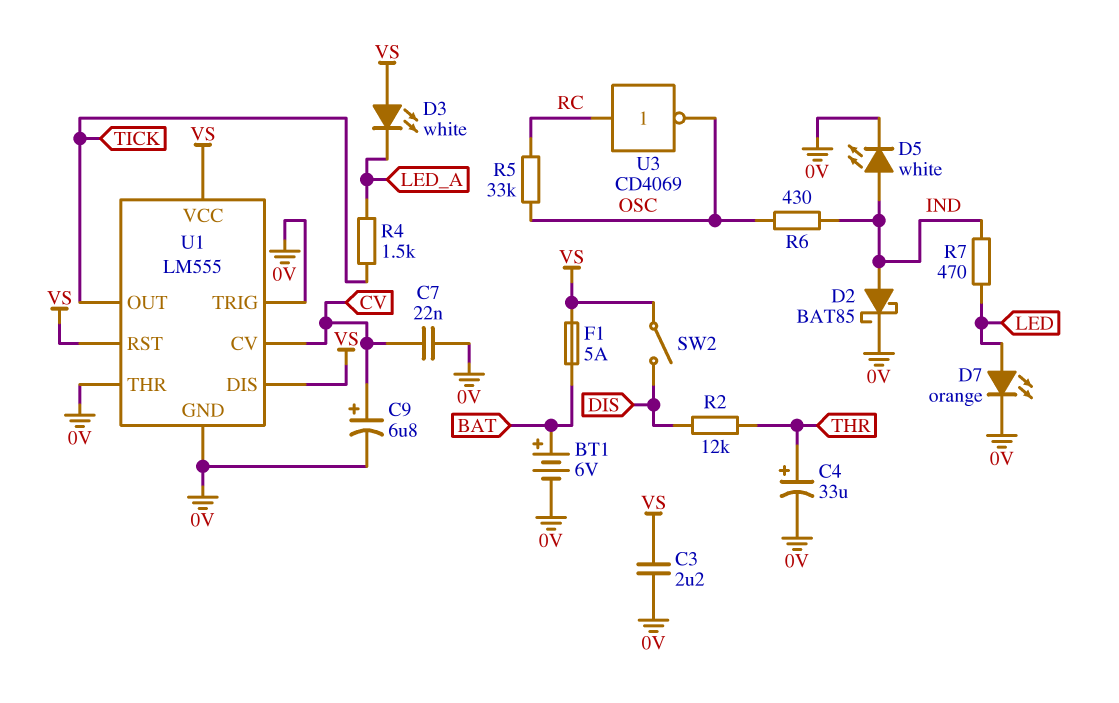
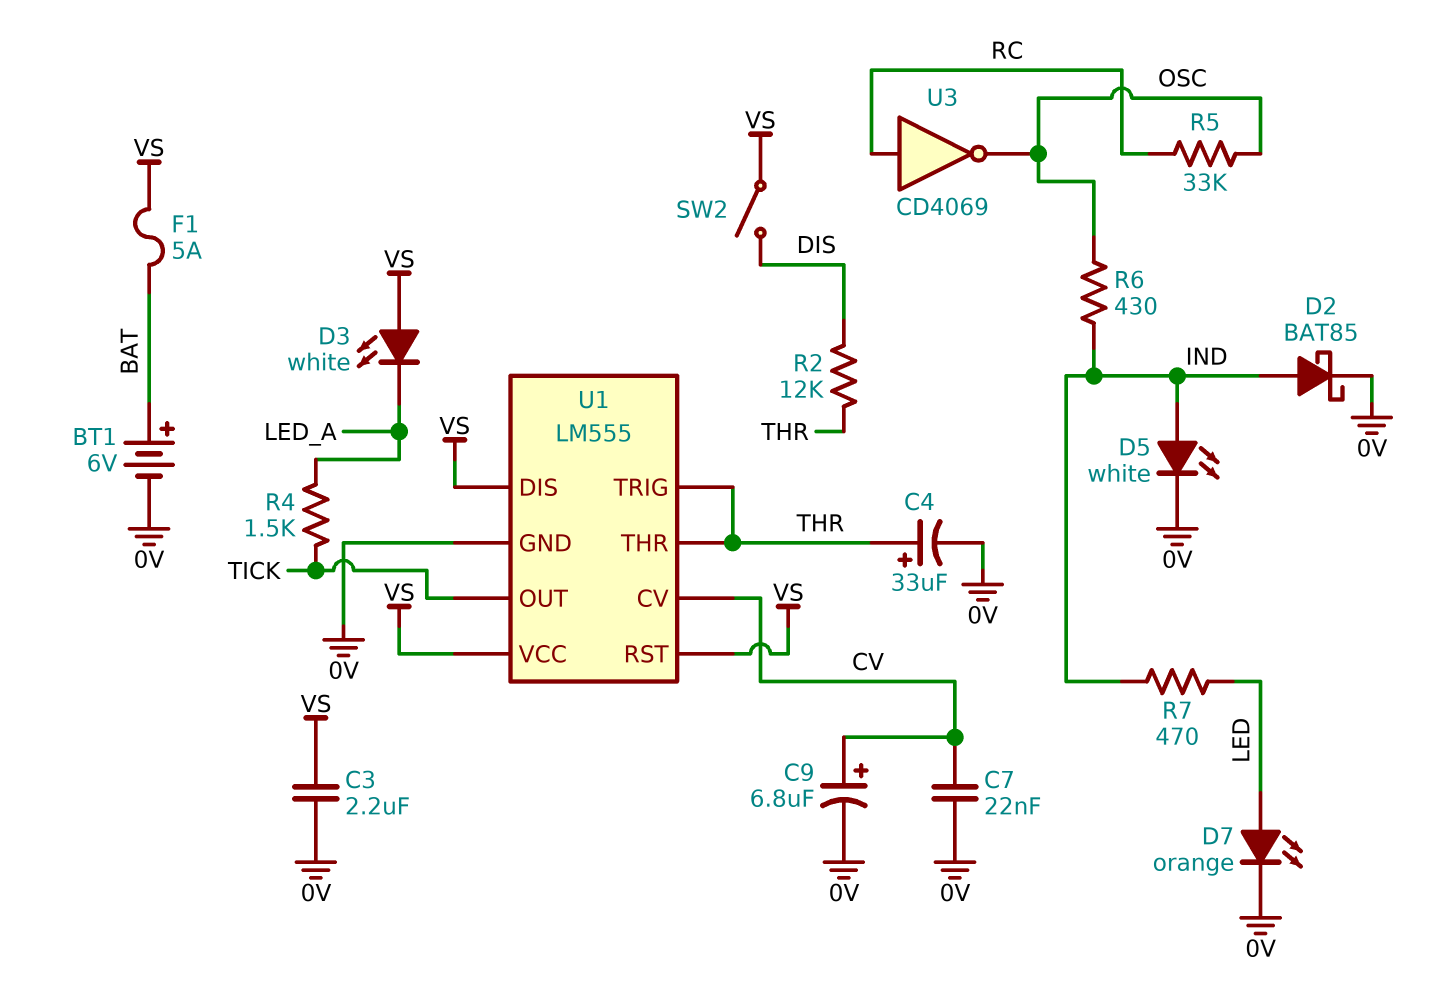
U1 pin THR: 0V -> THR
U1 pin TRIG: 0V -> THR

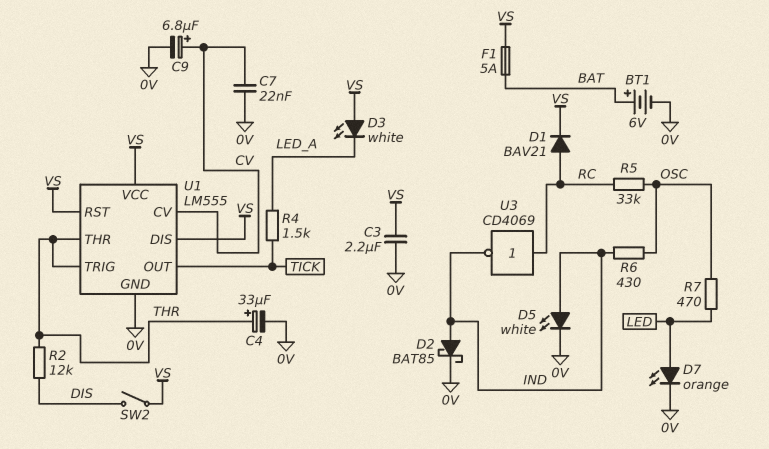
D1: none -> diode BAV21 (A RC, K VS)
R7: 470 (IND, LED) -> 470 (LED, OSC)
U3: NOT CD4069 (in RC, out OSC) -> NOT CD4069 (in RC, out IND)

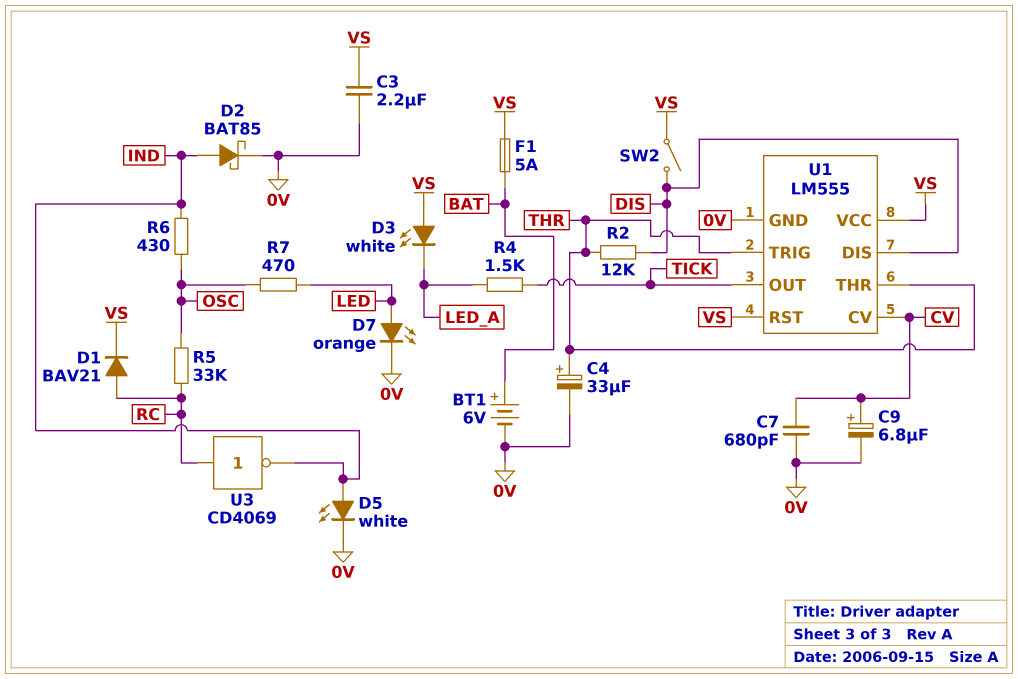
C7: 22nF (0V, CV) -> 680pF (0V, CV)
U1 pin DIS: VS -> DIS

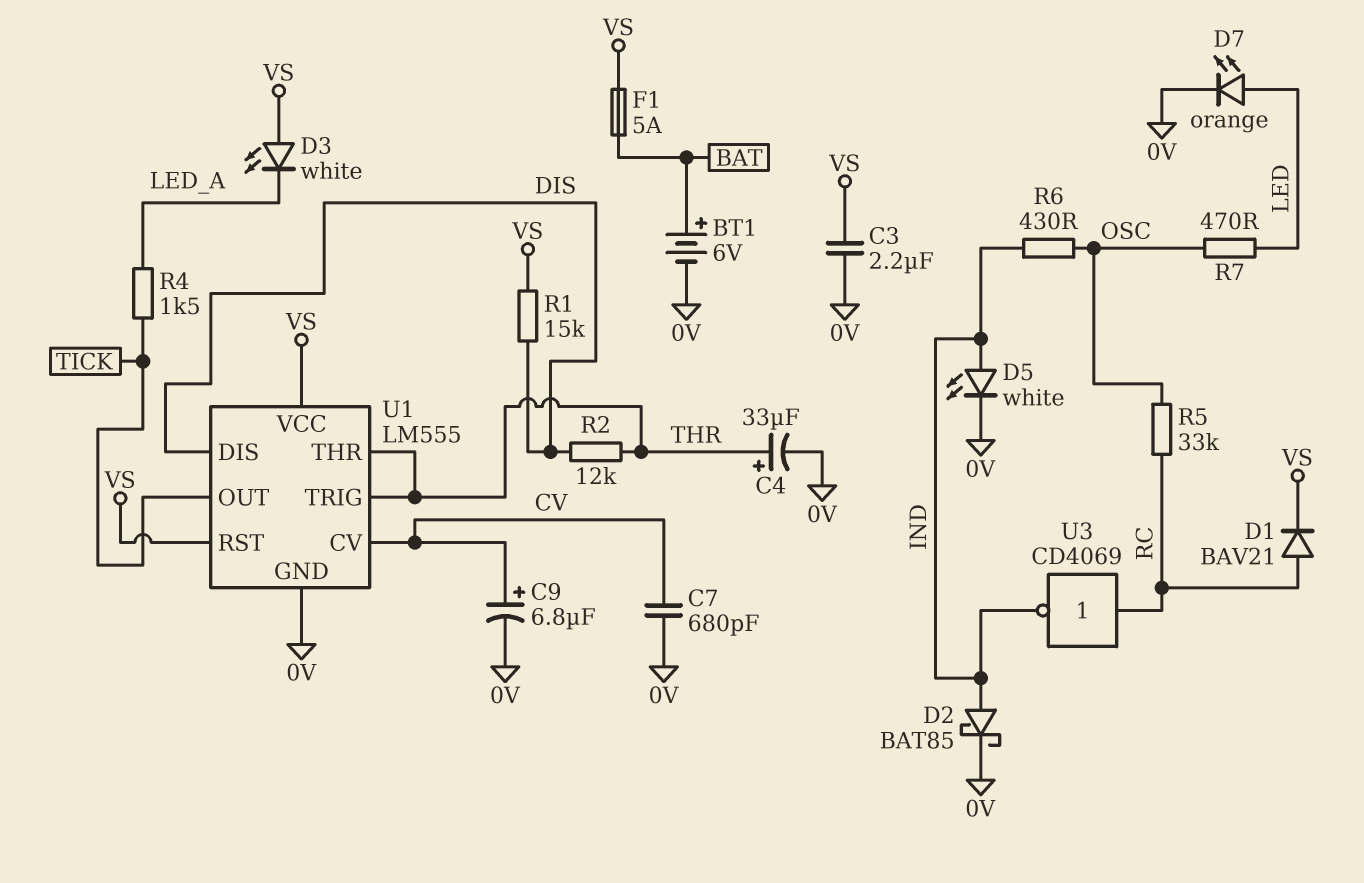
R1: none -> 15k (DIS, VS)
SW2: switch (DIS, VS) -> none

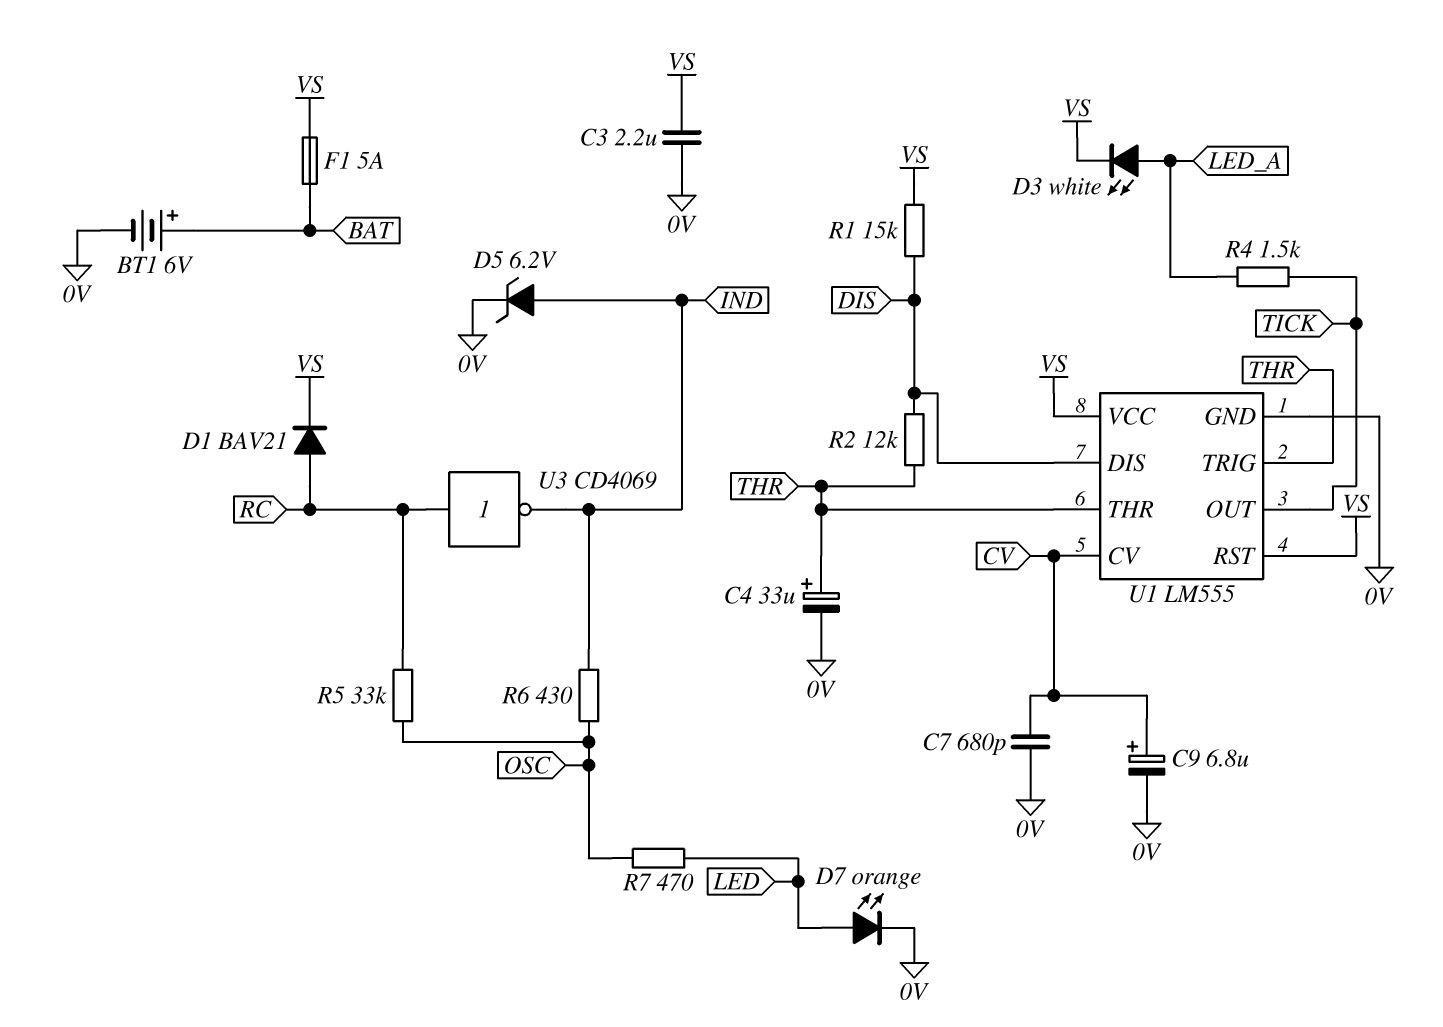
D2: schottky BAT85 (A IND, K 0V) -> none
D3: LED white (A VS, K LED_A) -> LED white (A LED_A, K VS)
D5: LED white (A IND, K 0V) -> zener 6.2V (A IND, K 0V)

